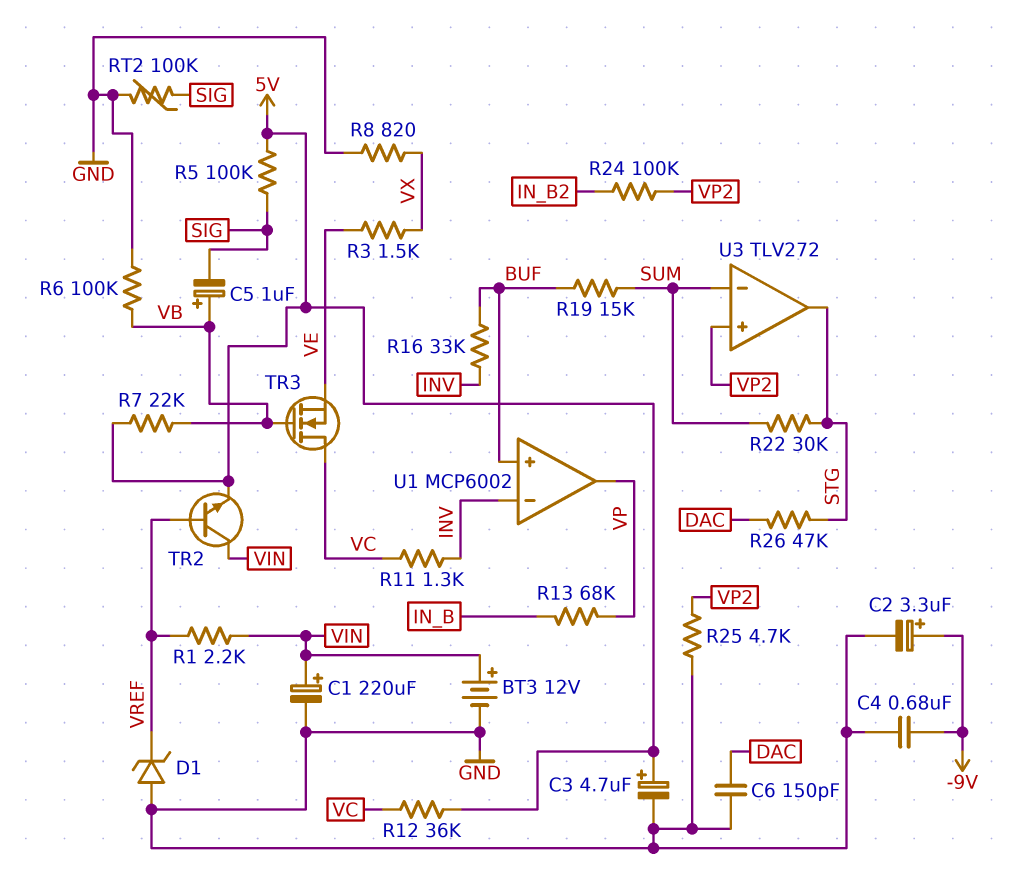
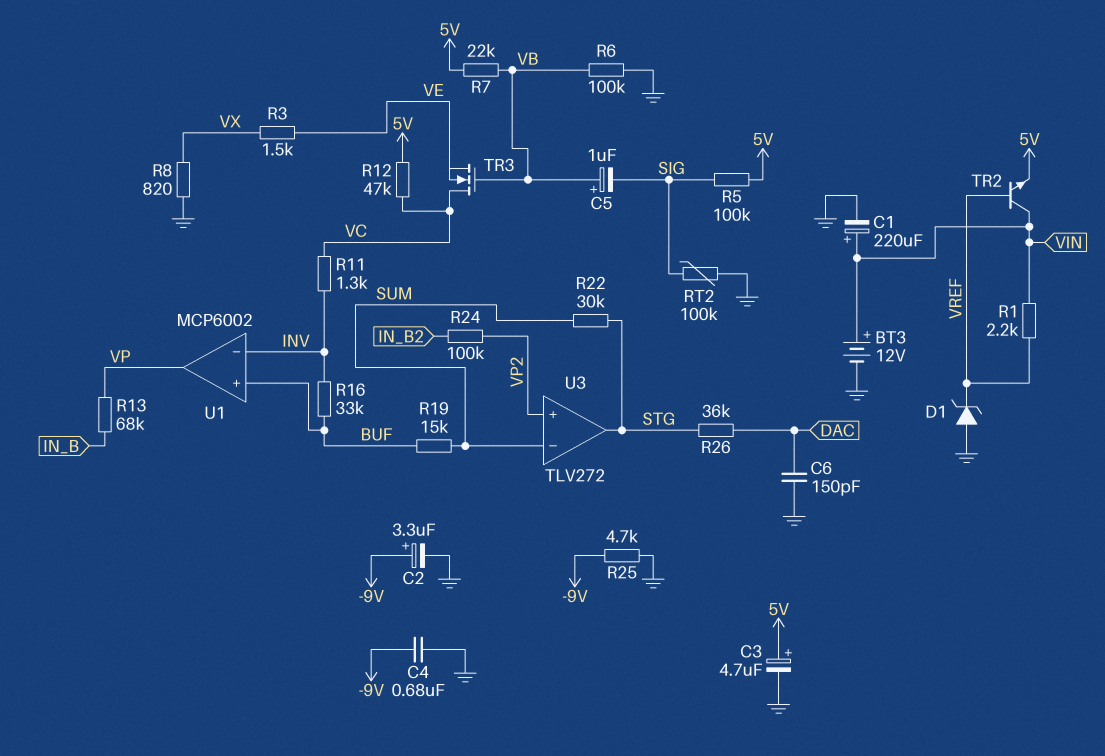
R12: 36k (5V, VC) -> 47k (5V, VC)
R25: 4.7k (GND, VP2) -> 4.7k (-9V, GND)
R26: 47k (DAC, STG) -> 36k (DAC, STG)

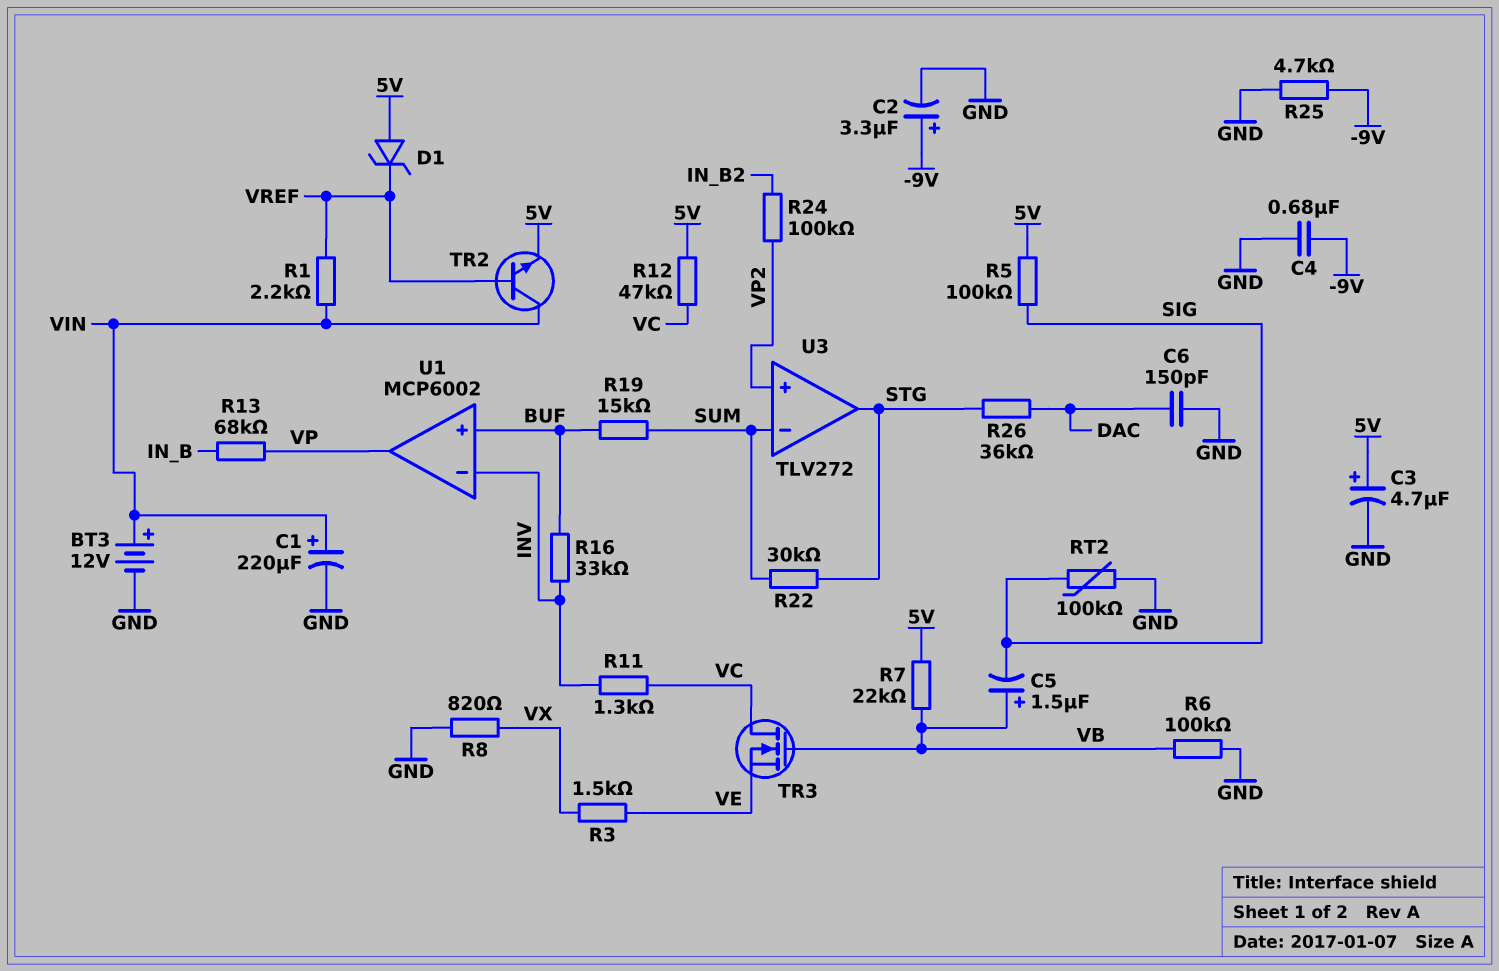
C5: 1uF (plus VB, minus SIG) -> 1.5uF (plus VB, minus SIG)
D1: zener (A GND, K VREF) -> zener (A 5V, K VREF)

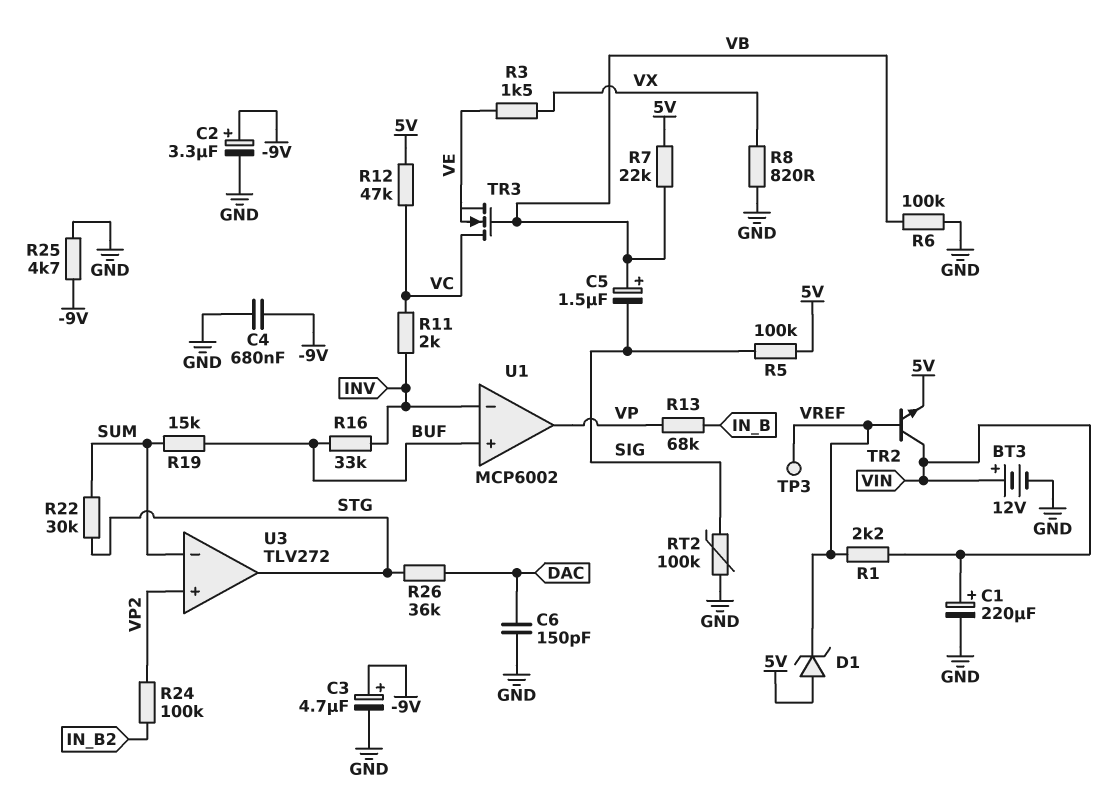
C3: 4.7uF (plus 5V, minus GND) -> 4.7uF (plus -9V, minus GND)
R11: 1.3k (INV, VC) -> 2k (INV, VC)
TP3: none -> test point (VREF)

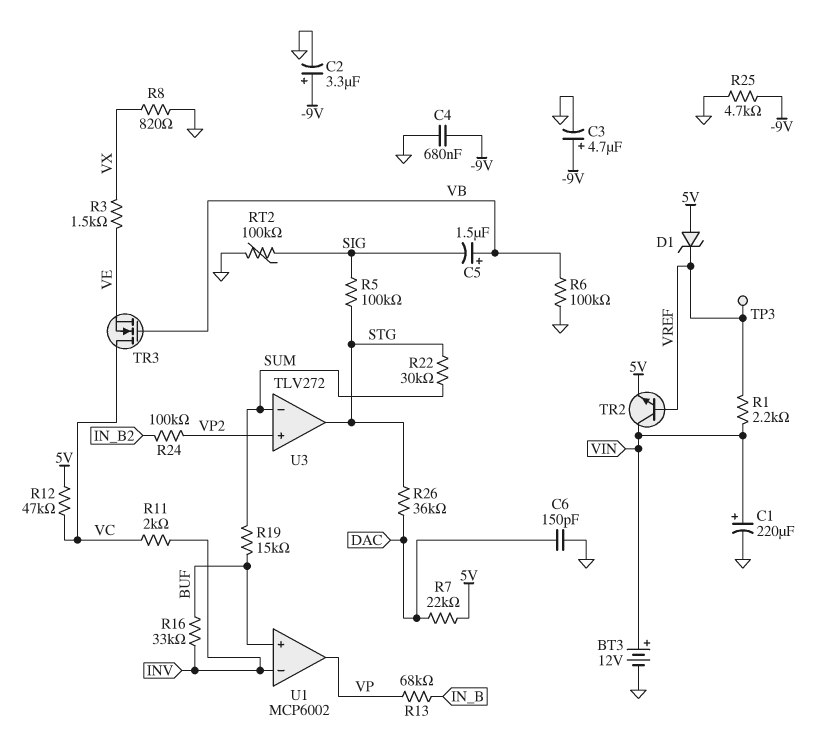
R5: 100k (5V, SIG) -> 100k (SIG, STG)
R7: 22k (5V, VB) -> 22k (5V, DAC)

